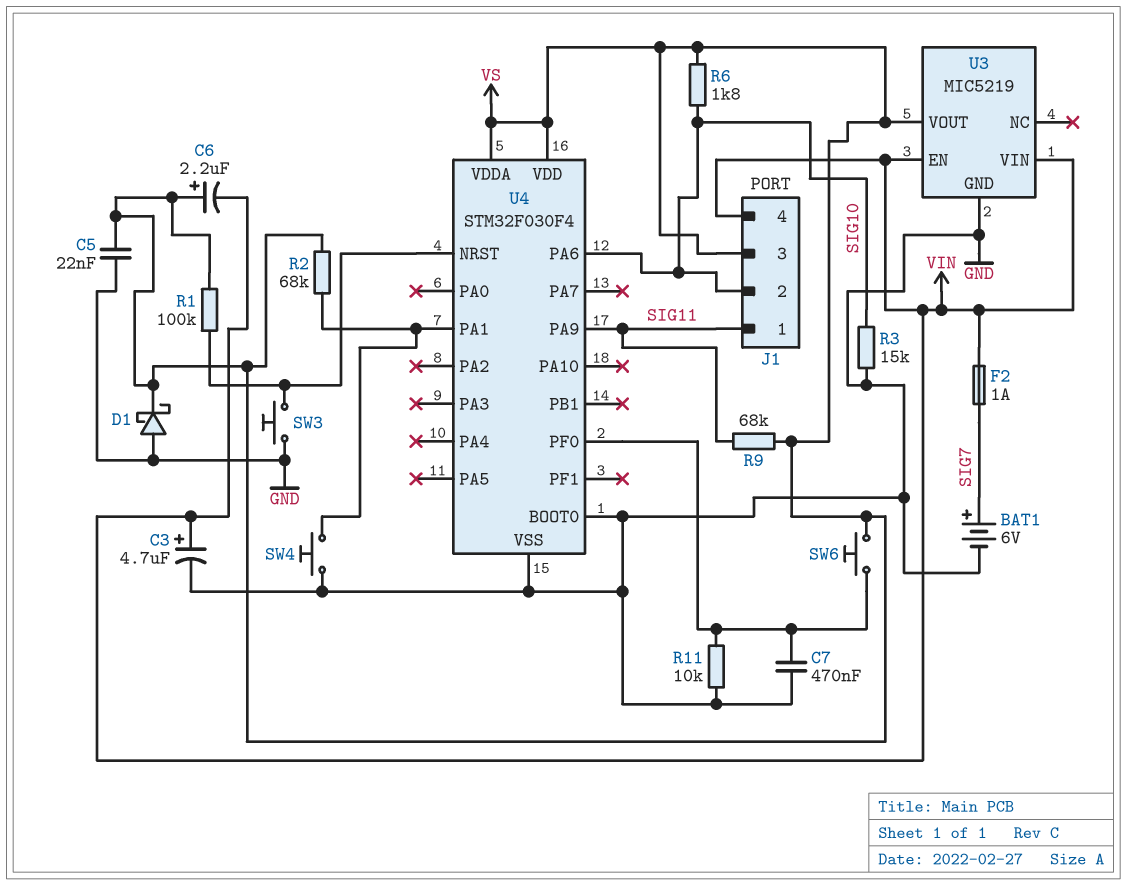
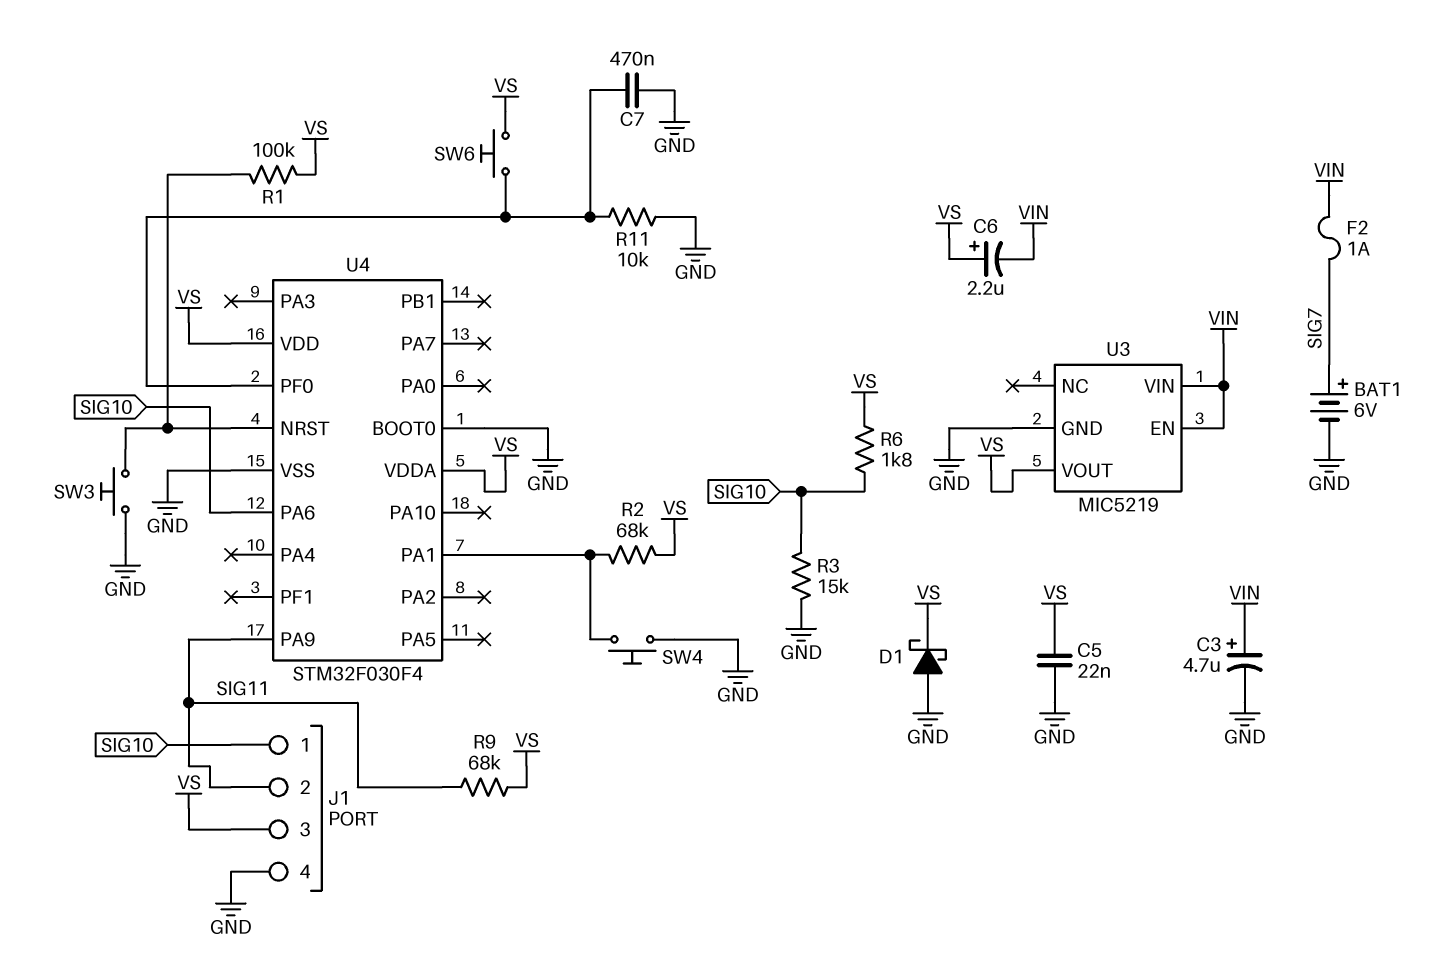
J1 pin 1: SIG11 -> SIG10
J1 pin 2: SIG10 -> SIG11
J1 pin 4: VIN -> GND

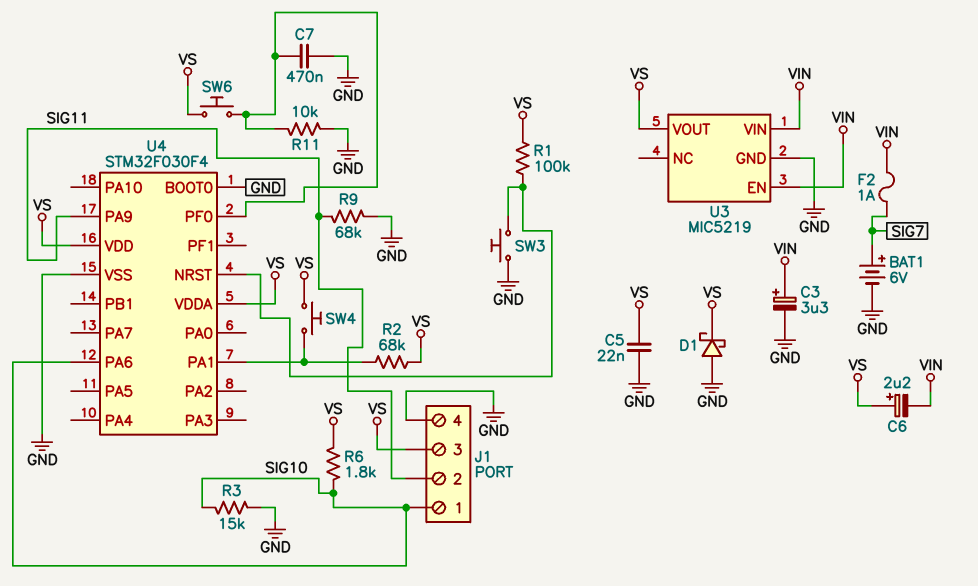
C3: 4.7uF (plus VIN, minus GND) -> 3.3uF (plus VIN, minus GND)
R9: 68k (SIG11, VS) -> 68k (GND, SIG11)
SW4: button (GND, U4/PA1) -> button (U4/PA1, VS)

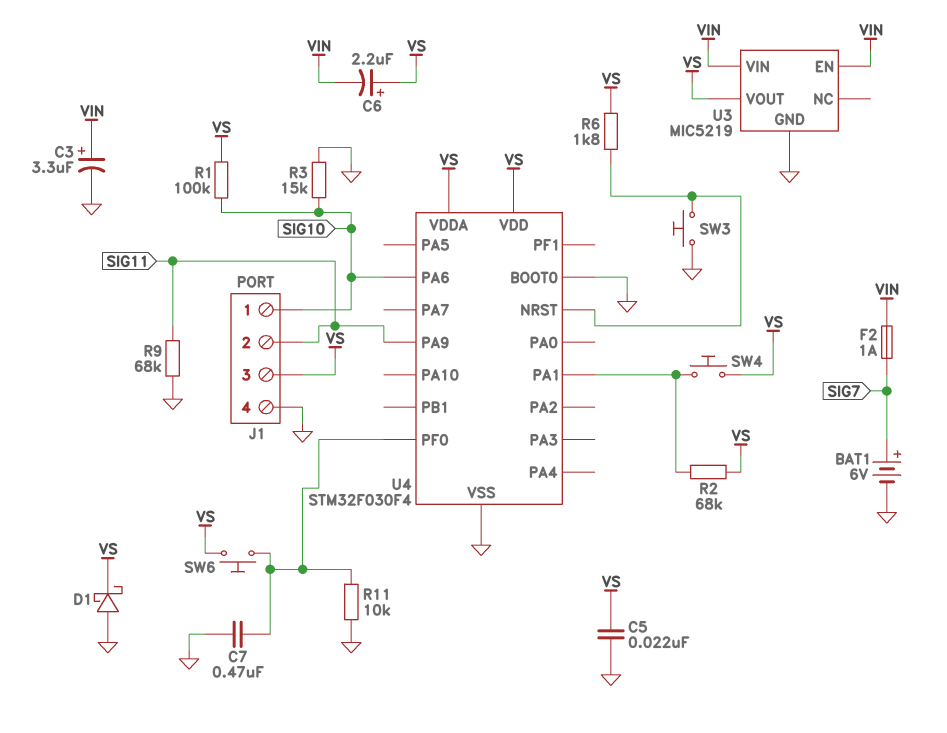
R1: 100k (U4/NRST, VS) -> 100k (SIG10, VS)
R6: 1.8k (SIG10, VS) -> 1.8k (U4/NRST, VS)

